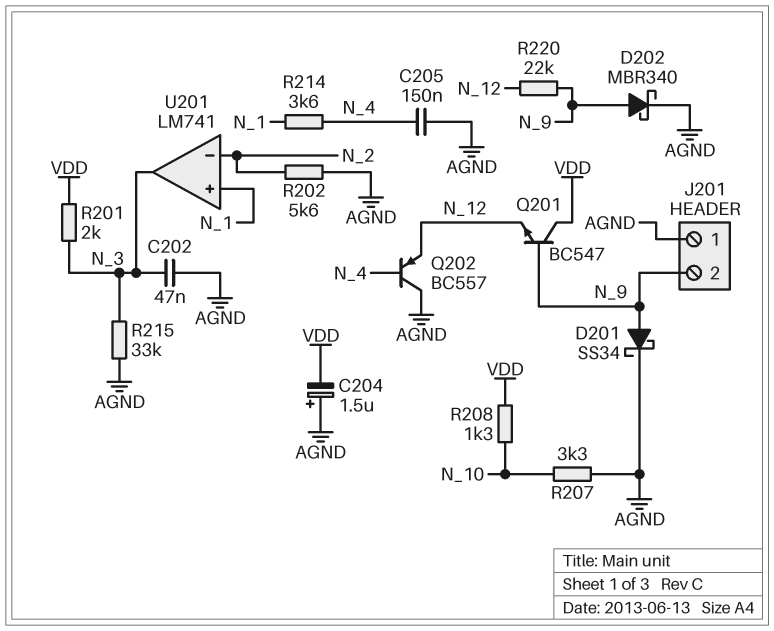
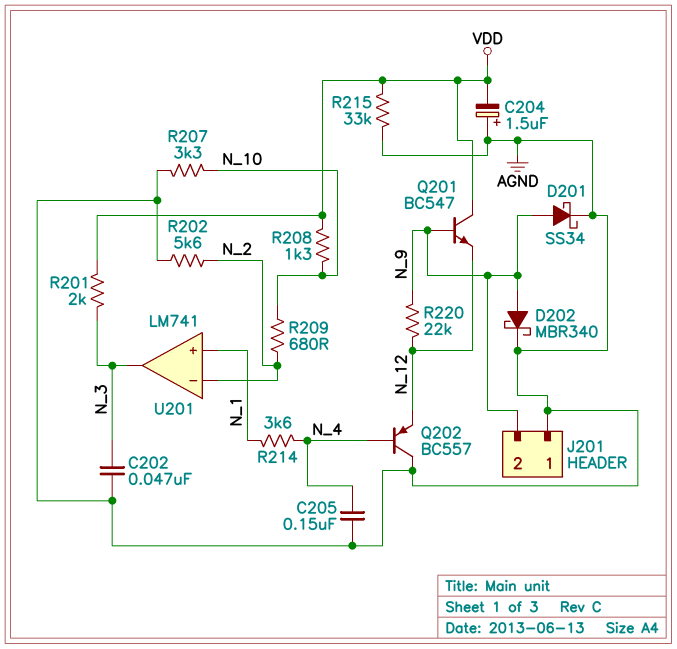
R209: none -> 680 (N_2, N_10)
R215: 33k (AGND, N_3) -> 33k (AGND, VDD)

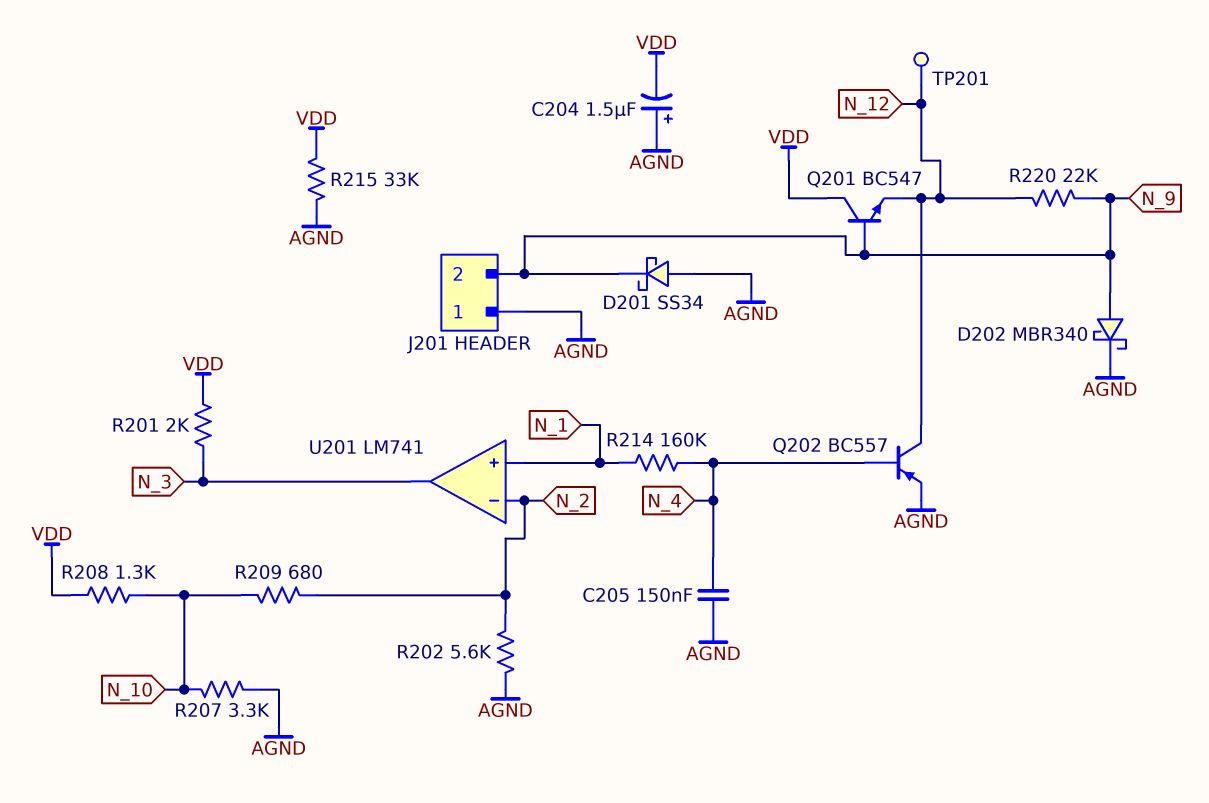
C202: 47nF (AGND, N_3) -> none
D201: schottky SS34 (A N_9, K AGND) -> schottky SS34 (A AGND, K N_9)
Q202: PNP BC557 (B N_4, C AGND, E N_12) -> PNP BC557 (B N_4, C N_12, E AGND)
R214: 3.6k (N_1, N_4) -> 160k (N_1, N_4)
TP201: none -> test point (N_12)

